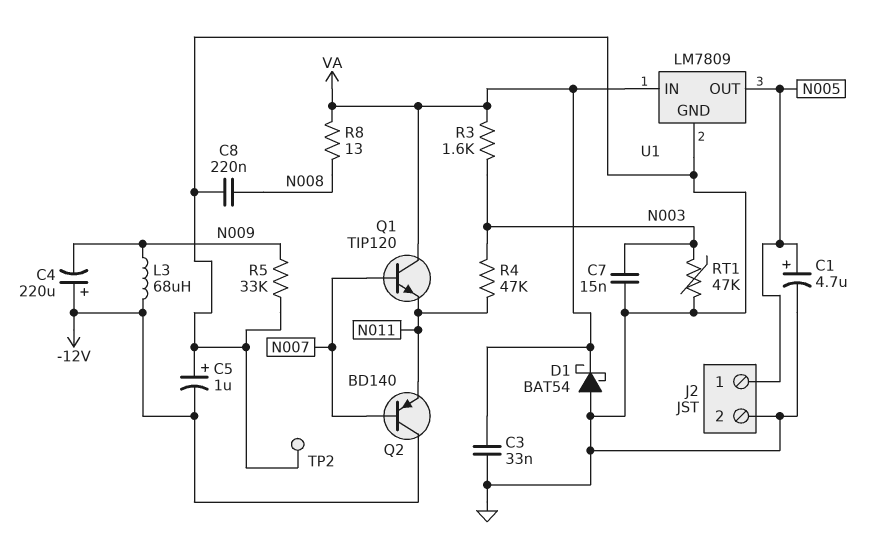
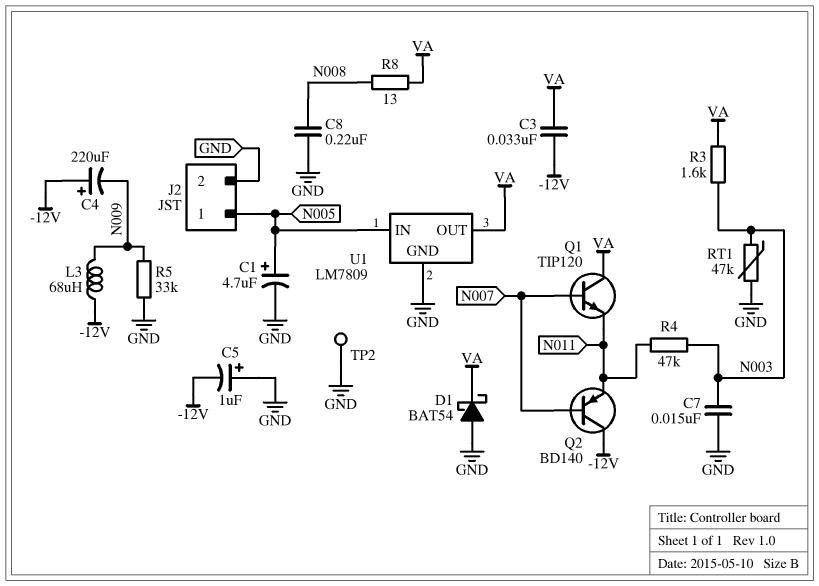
C3: 33nF (GND, VA) -> 33nF (-12V, VA)
U1 pin IN: VA -> N005
U1 pin OUT: N005 -> VA

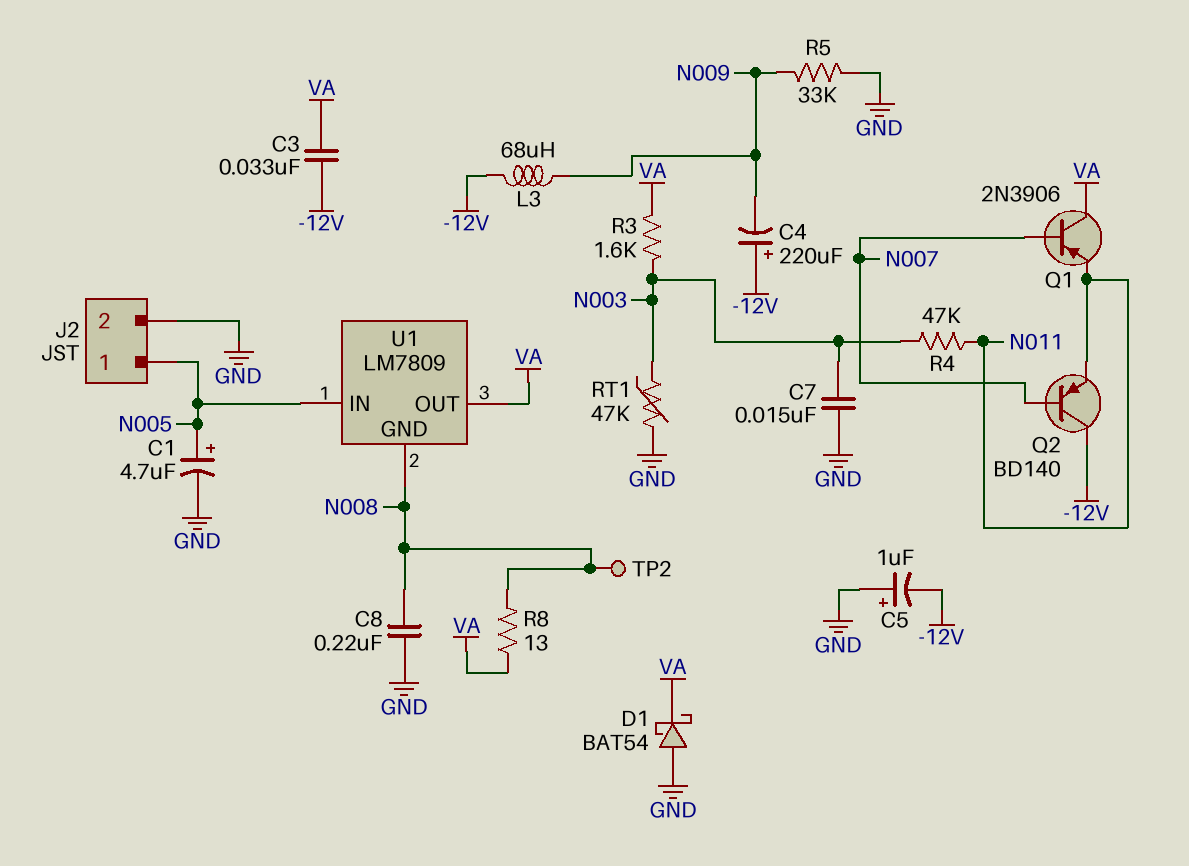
Q1: NPN TIP120 (B N007, C VA, E N011) -> PNP 2N3906 (B N007, C VA, E N011)
TP2: test point (GND) -> test point (N008)
U1 pin GND: GND -> N008

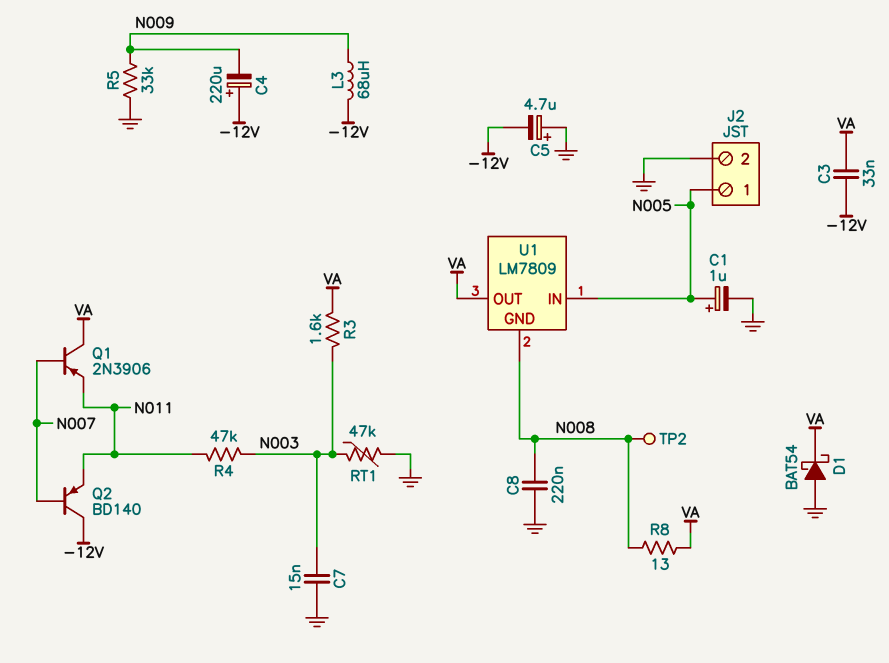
C1: 4.7uF (plus N005, minus GND) -> 1uF (plus N005, minus GND)
C5: 1uF (plus GND, minus -12V) -> 4.7uF (plus GND, minus -12V)

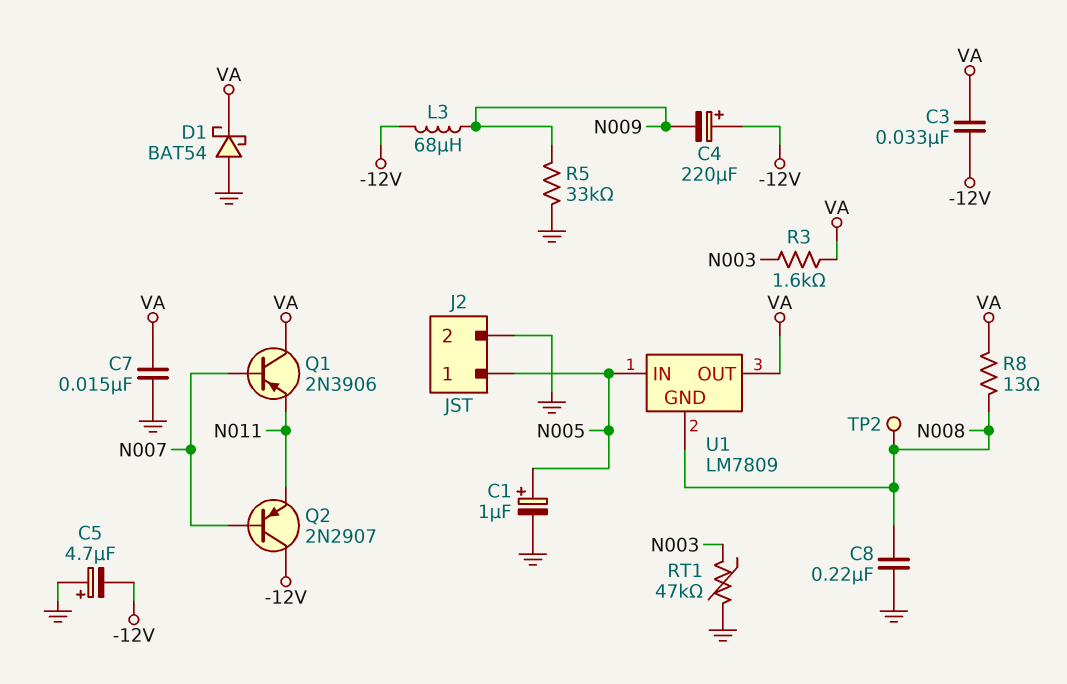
C7: 15nF (GND, N003) -> 15nF (GND, VA)
Q2: PNP BD140 (B N007, C -12V, E N011) -> PNP 2N2907 (B N007, C -12V, E N011)
R4: 47k (N003, N011) -> none

